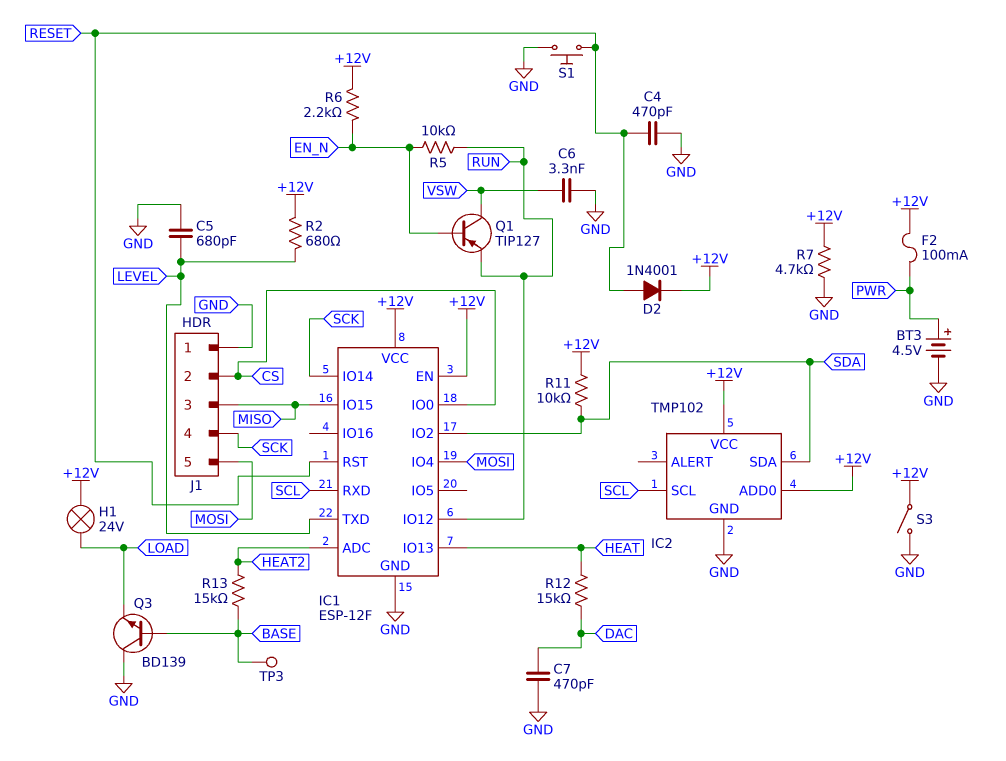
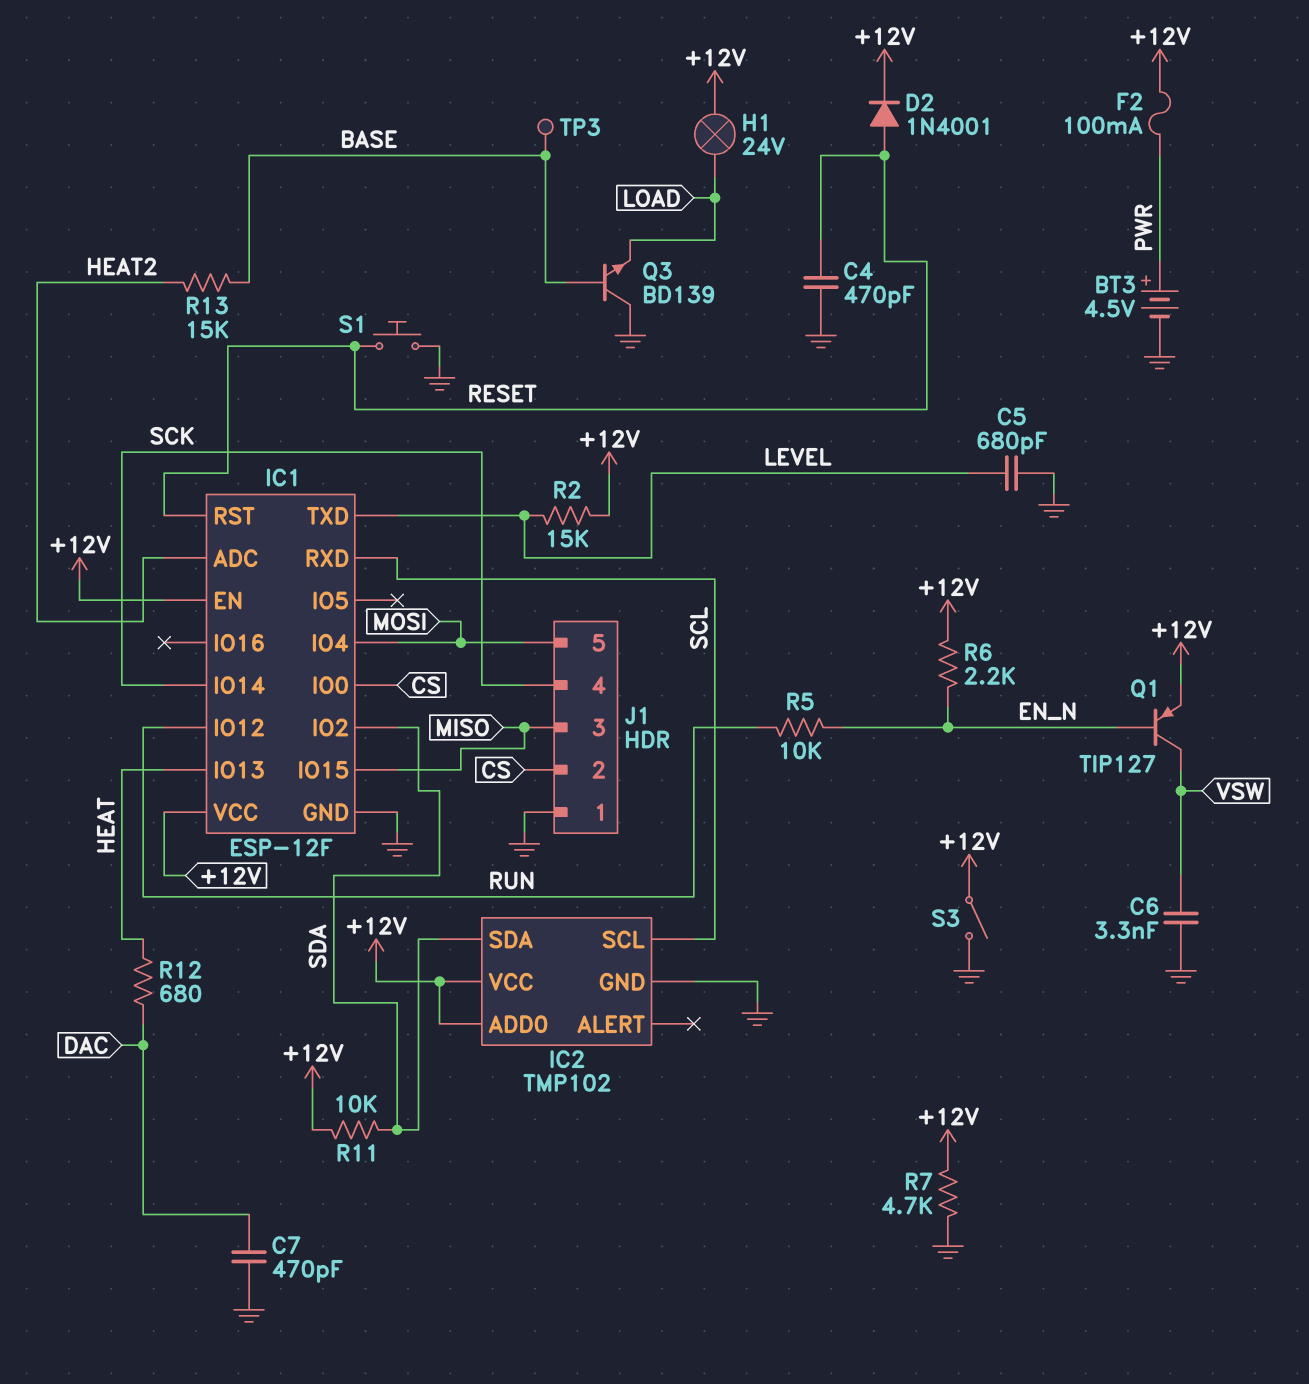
Q1: PNP TIP127 (B EN_N, C VSW, E RUN) -> PNP TIP127 (B EN_N, C VSW, E +12V)
R2: 680 (+12V, LEVEL) -> 15k (+12V, LEVEL)
R12: 15k (DAC, HEAT) -> 680 (DAC, HEAT)

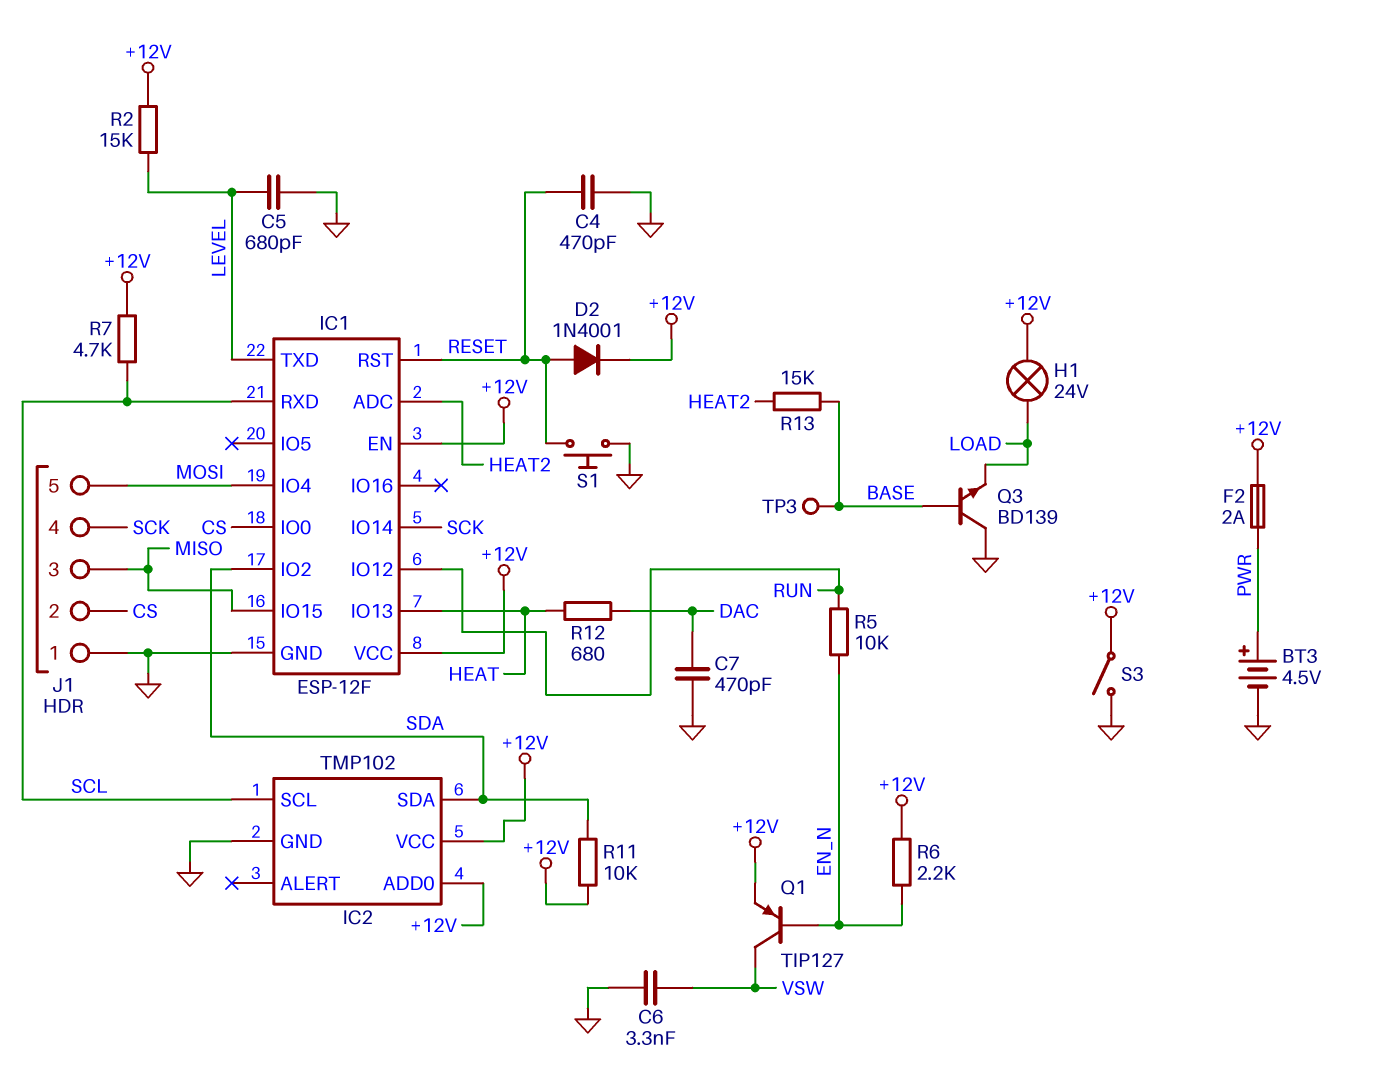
F2: 100mA (+12V, PWR) -> 2A (+12V, PWR)
R7: 4.7k (+12V, GND) -> 4.7k (+12V, SCL)

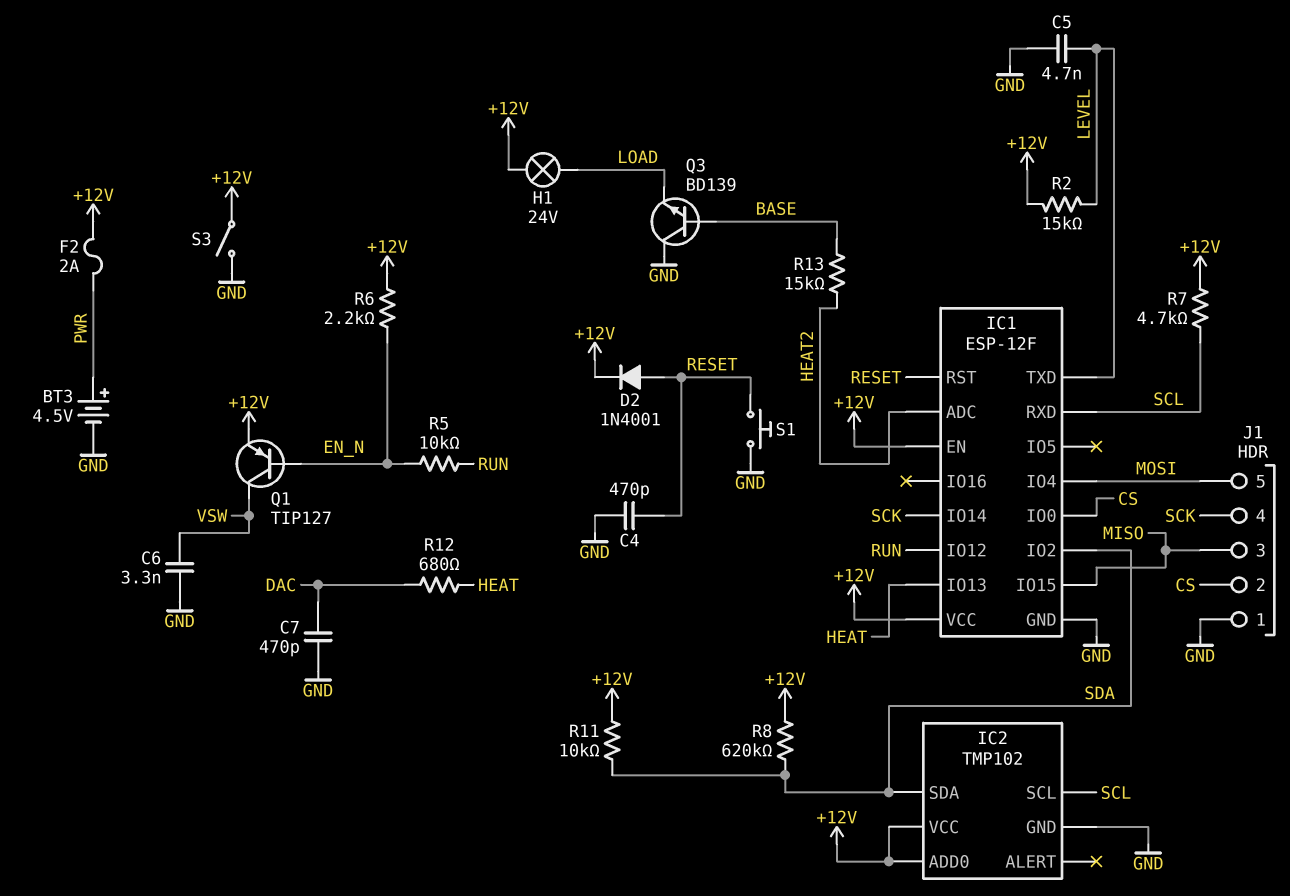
C5: 680pF (GND, LEVEL) -> 4.7nF (GND, LEVEL)
R8: none -> 620k (+12V, SDA)
TP3: test point (BASE) -> none

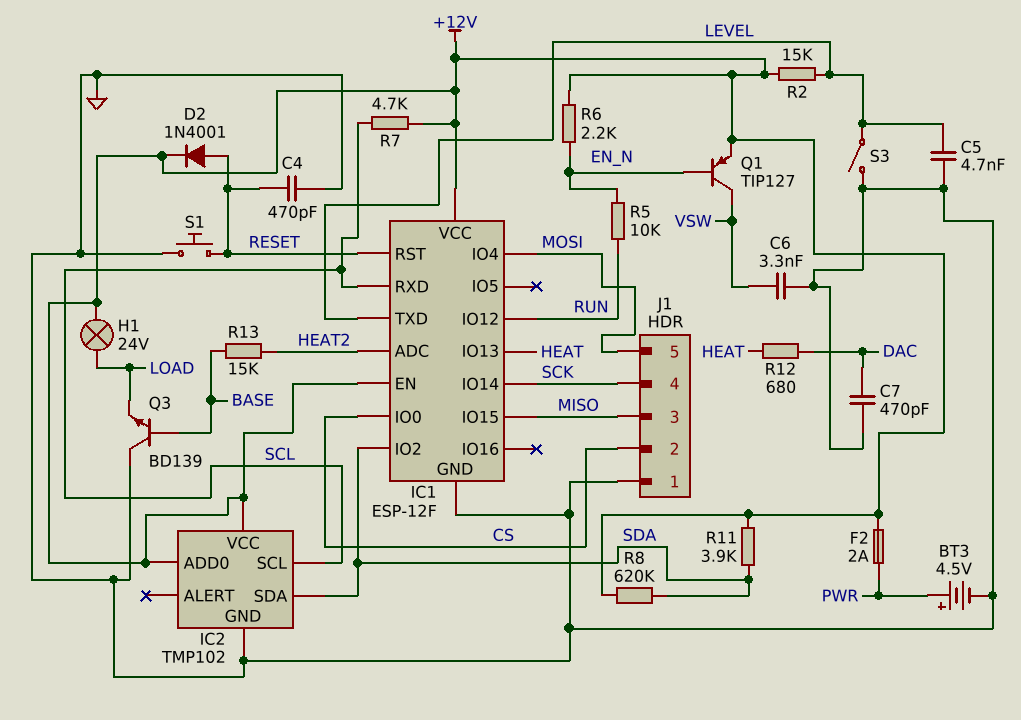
R11: 10k (+12V, SDA) -> 3.9k (+12V, SDA)
S3: switch (+12V, GND) -> switch (GND, LEVEL)

